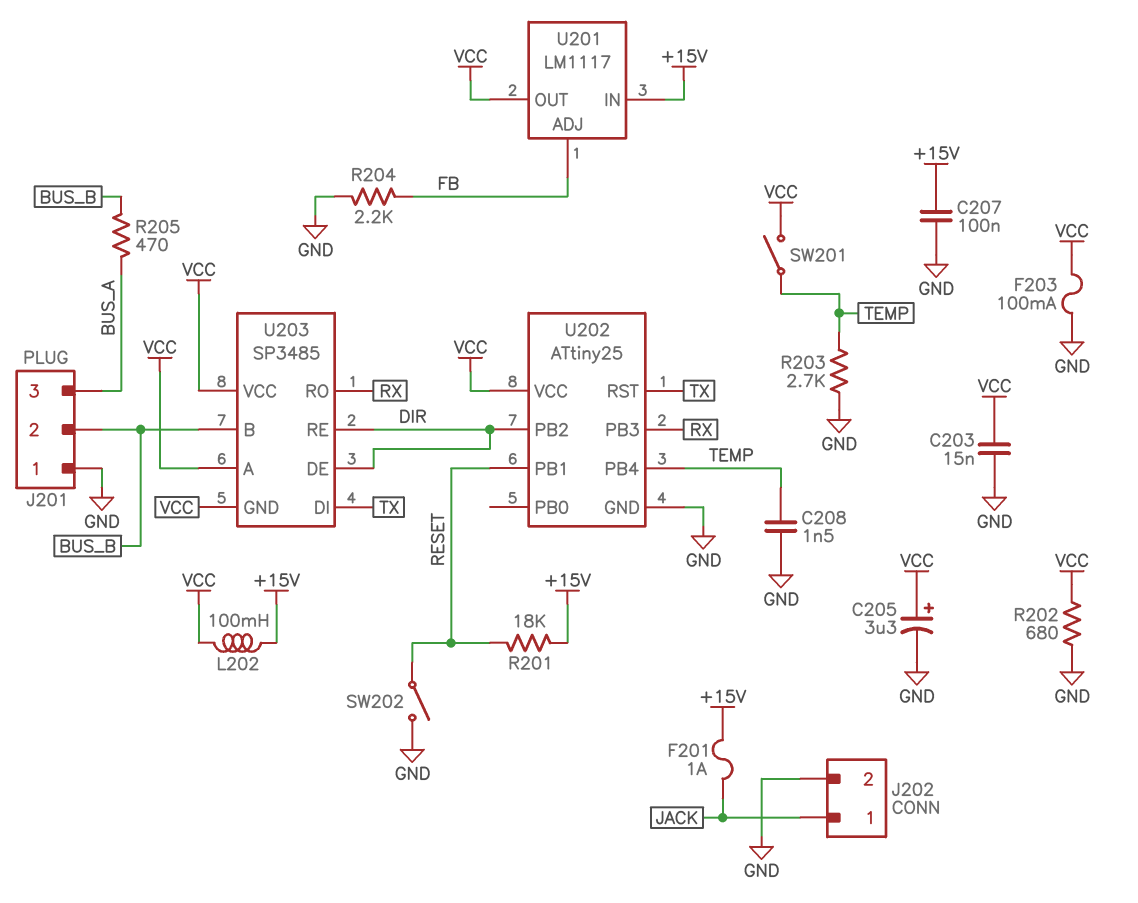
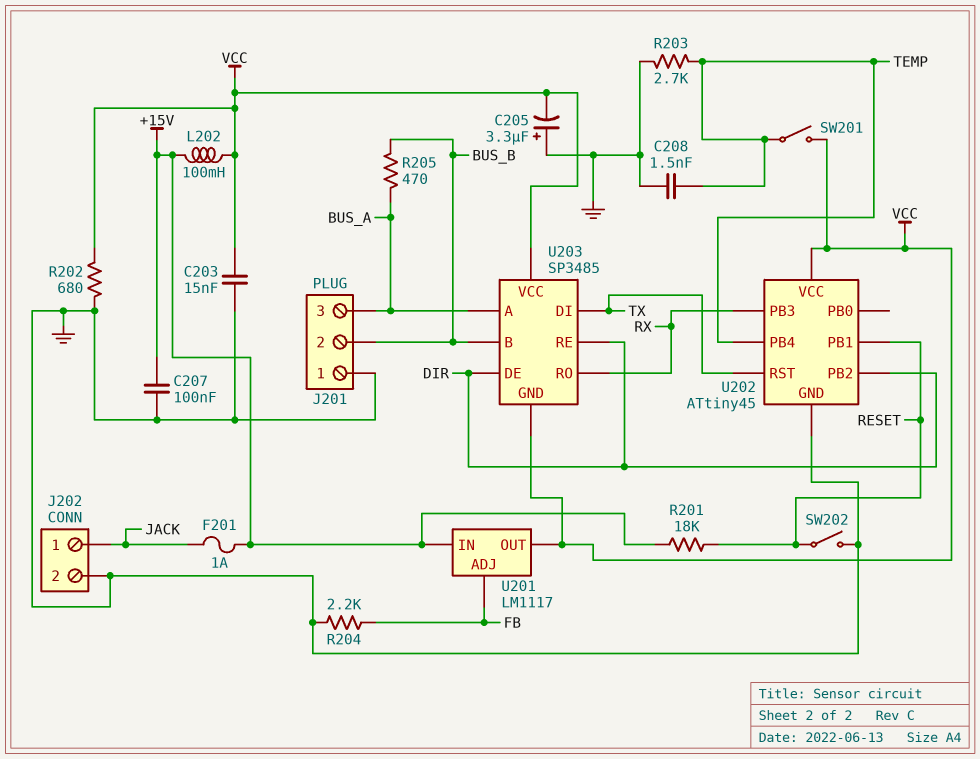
C205: 3.3uF (plus VCC, minus GND) -> 3.3uF (plus GND, minus VCC)
F203: 100mA (GND, VCC) -> none
U202: ATtiny25 -> ATtiny45
U203 pin A: VCC -> BUS_A

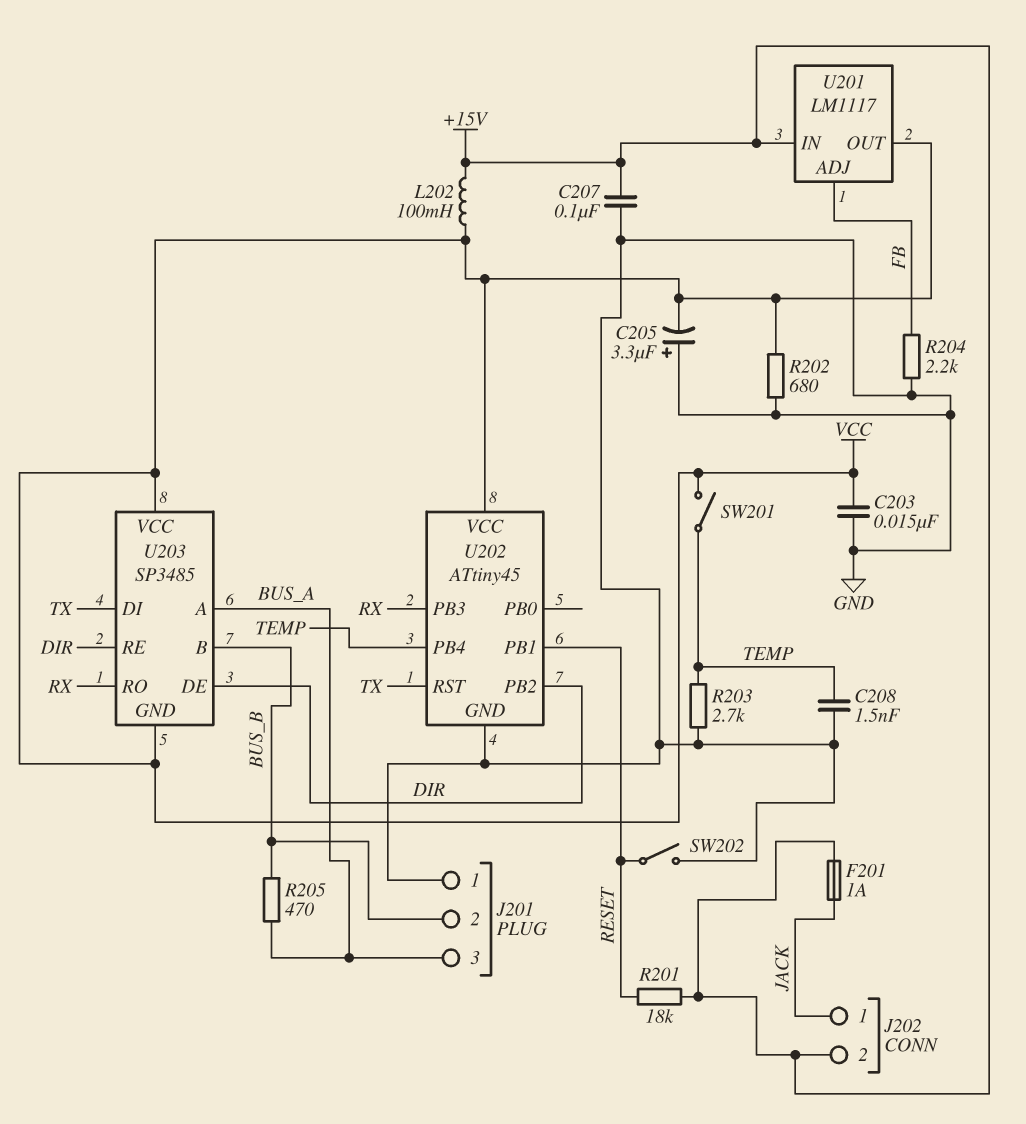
J202 pin 2: GND -> +15V

